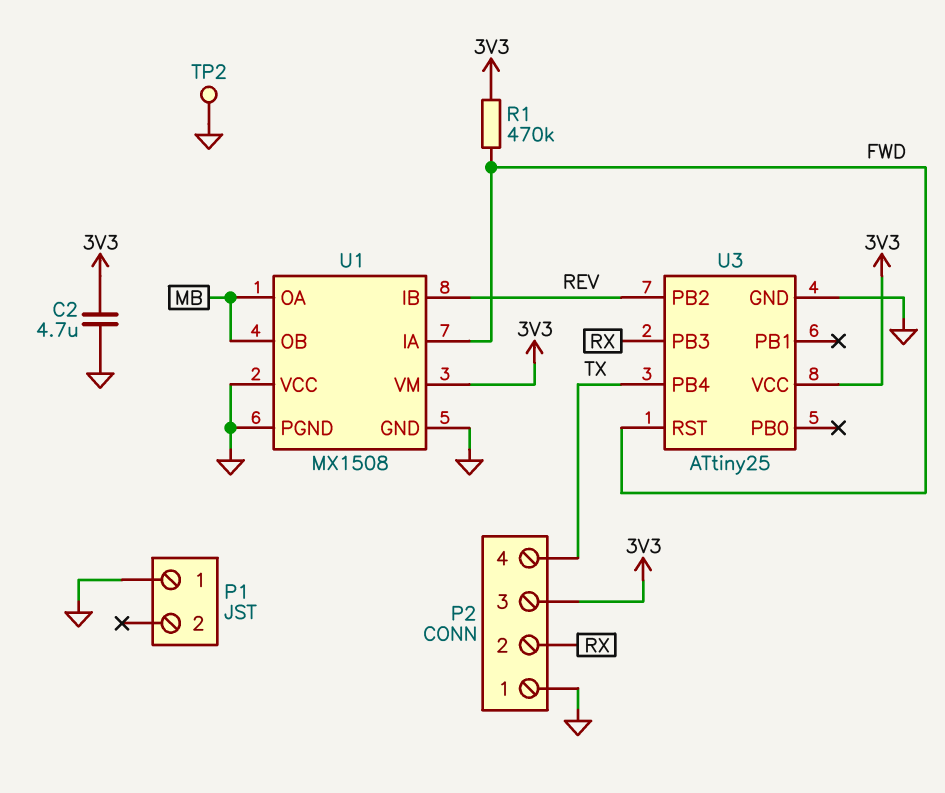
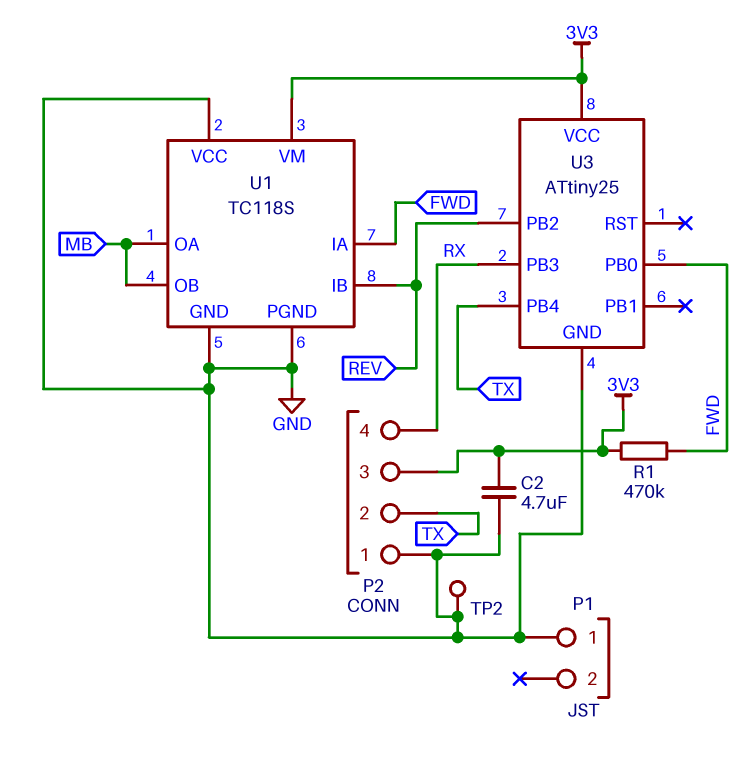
P2 pin 2: RX -> TX
P2 pin 4: TX -> RX
U1: MX1508 -> TC118S
U3 pin PB0: none -> FWD
U3 pin RST: FWD -> none

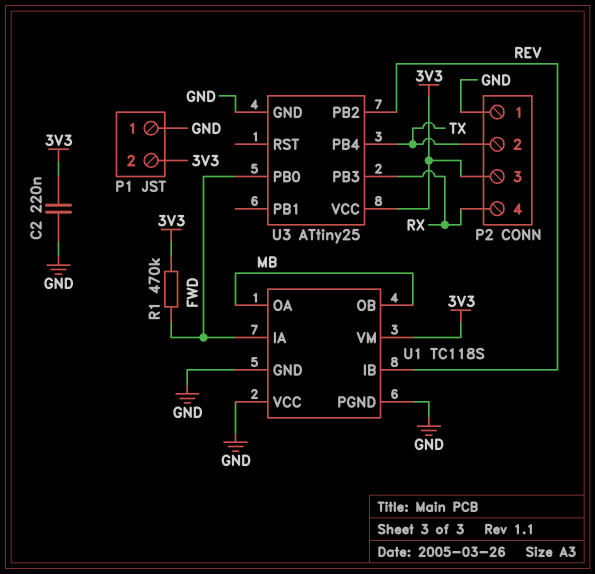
C2: 4.7uF (3V3, GND) -> 220nF (3V3, GND)
P1 pin 2: none -> 3V3
TP2: test point (GND) -> none

